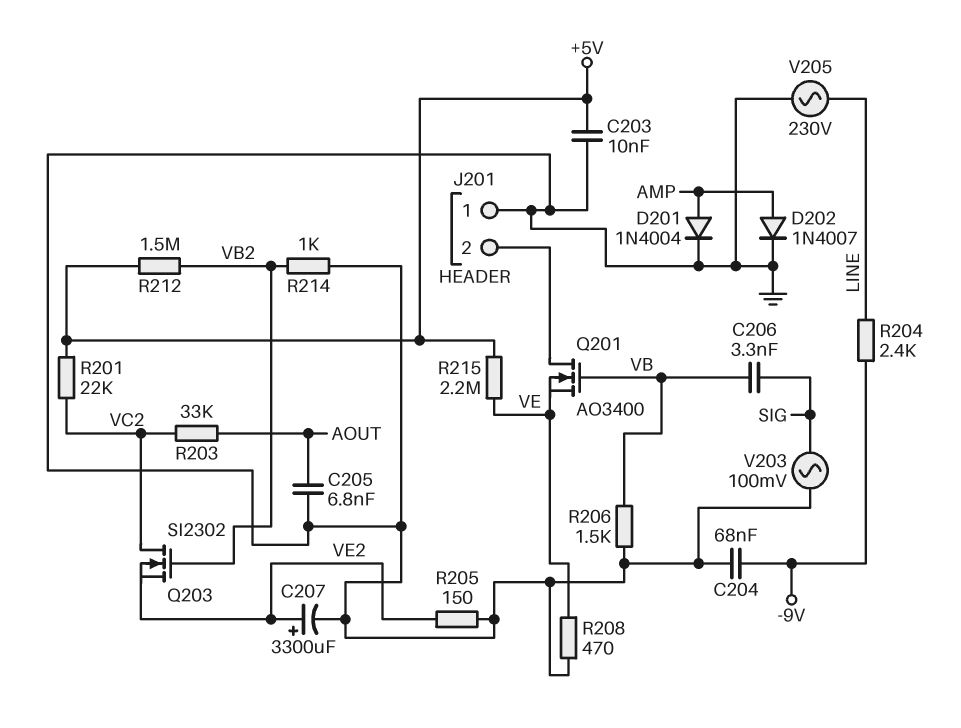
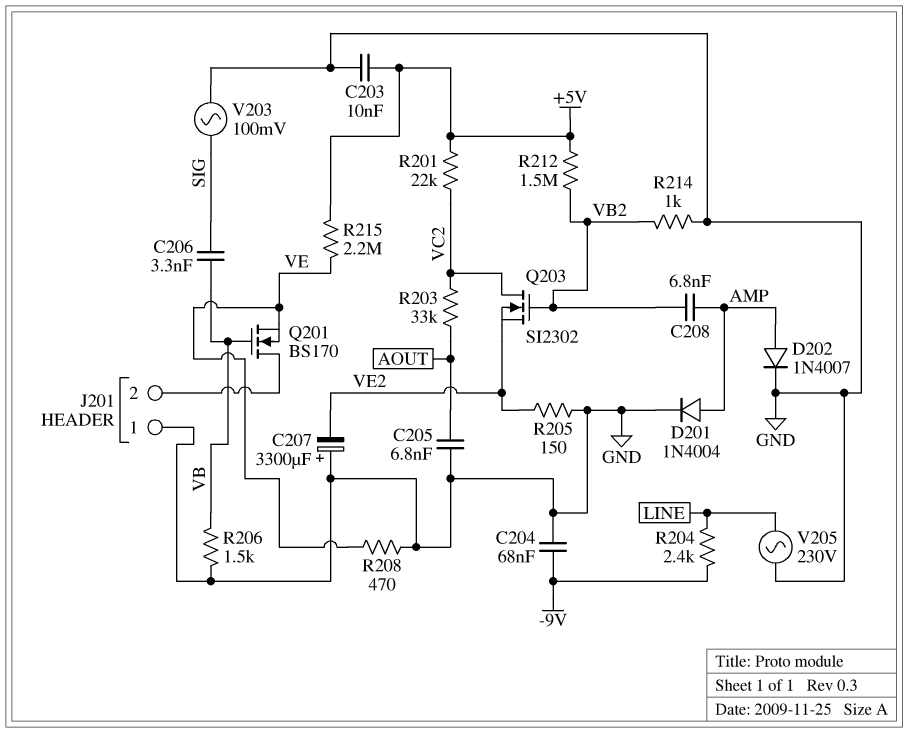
C207: 3300uF (plus VE2, minus GND) -> 3300uF (plus GND, minus VE2)
C208: none -> 6.8nF (AMP, VB2)
Q201: NMOS AO3400 (G VB, D J201/2, S VE) -> NMOS BS170 (G VB, D J201/2, S VE)

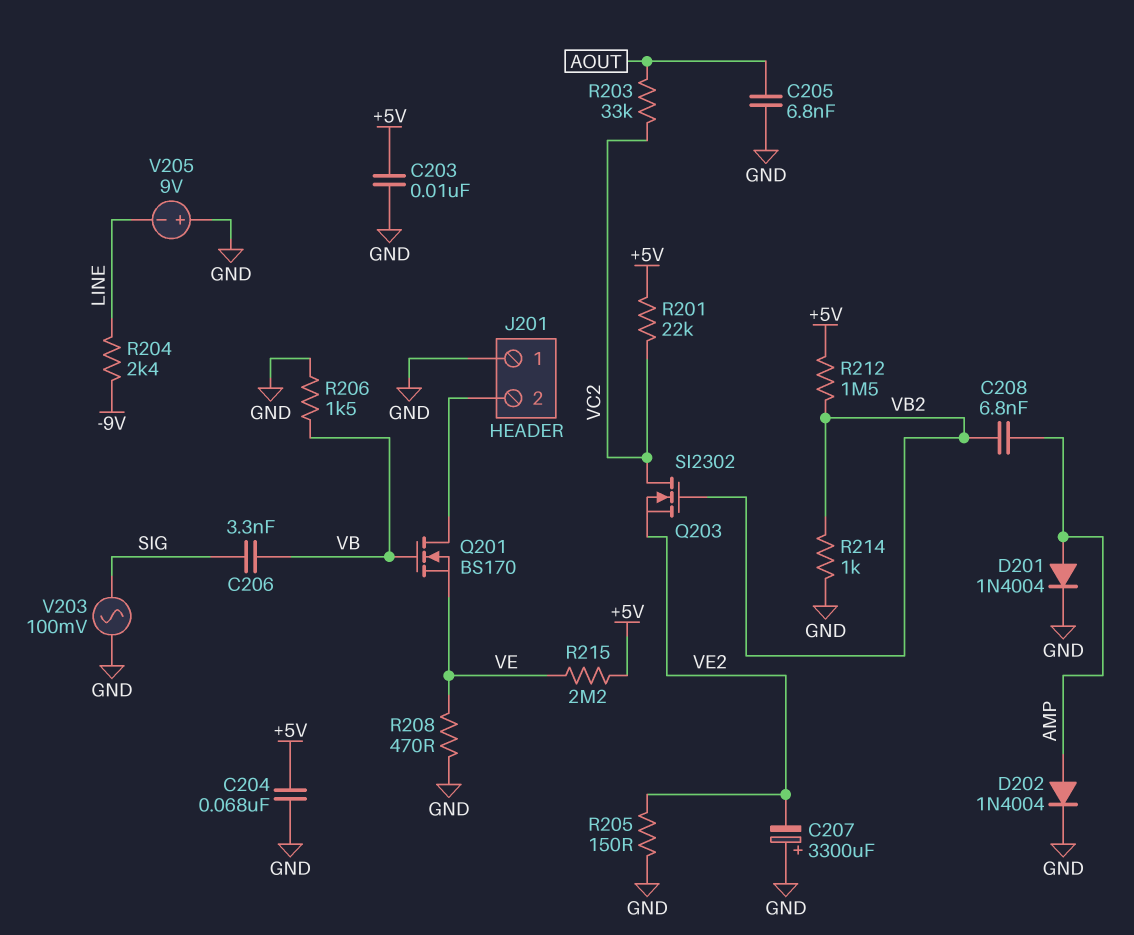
C204: 68nF (-9V, GND) -> 68nF (+5V, GND)
D202: diode 1N4007 (A AMP, K GND) -> diode 1N4004 (A AMP, K GND)
V205: AC 230V (GND, LINE) -> 9V (plus GND, minus LINE)

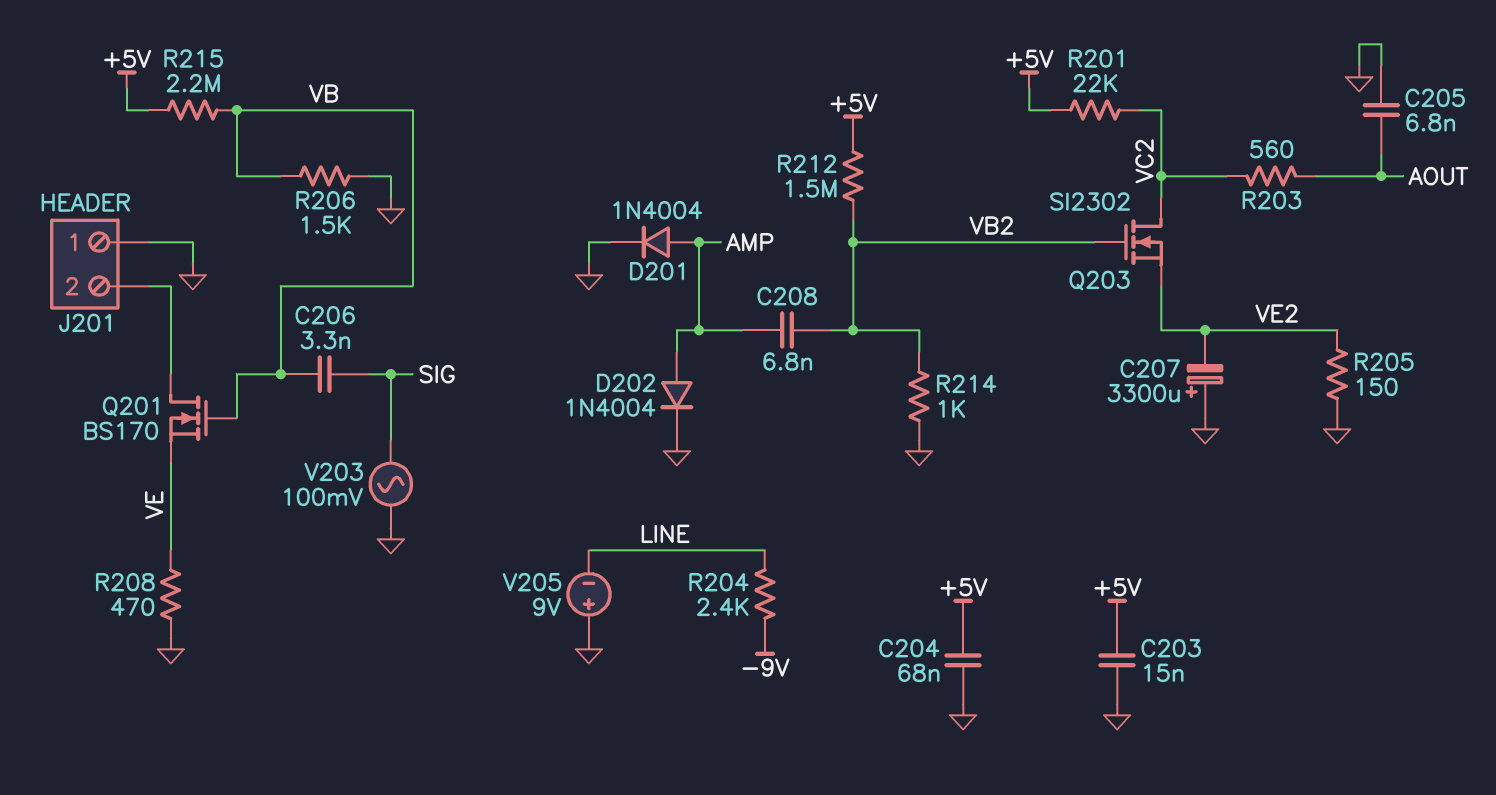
C203: 10nF (+5V, GND) -> 15nF (+5V, GND)
R203: 33k (AOUT, VC2) -> 560 (AOUT, VC2)
R215: 2.2M (+5V, VE) -> 2.2M (+5V, VB)

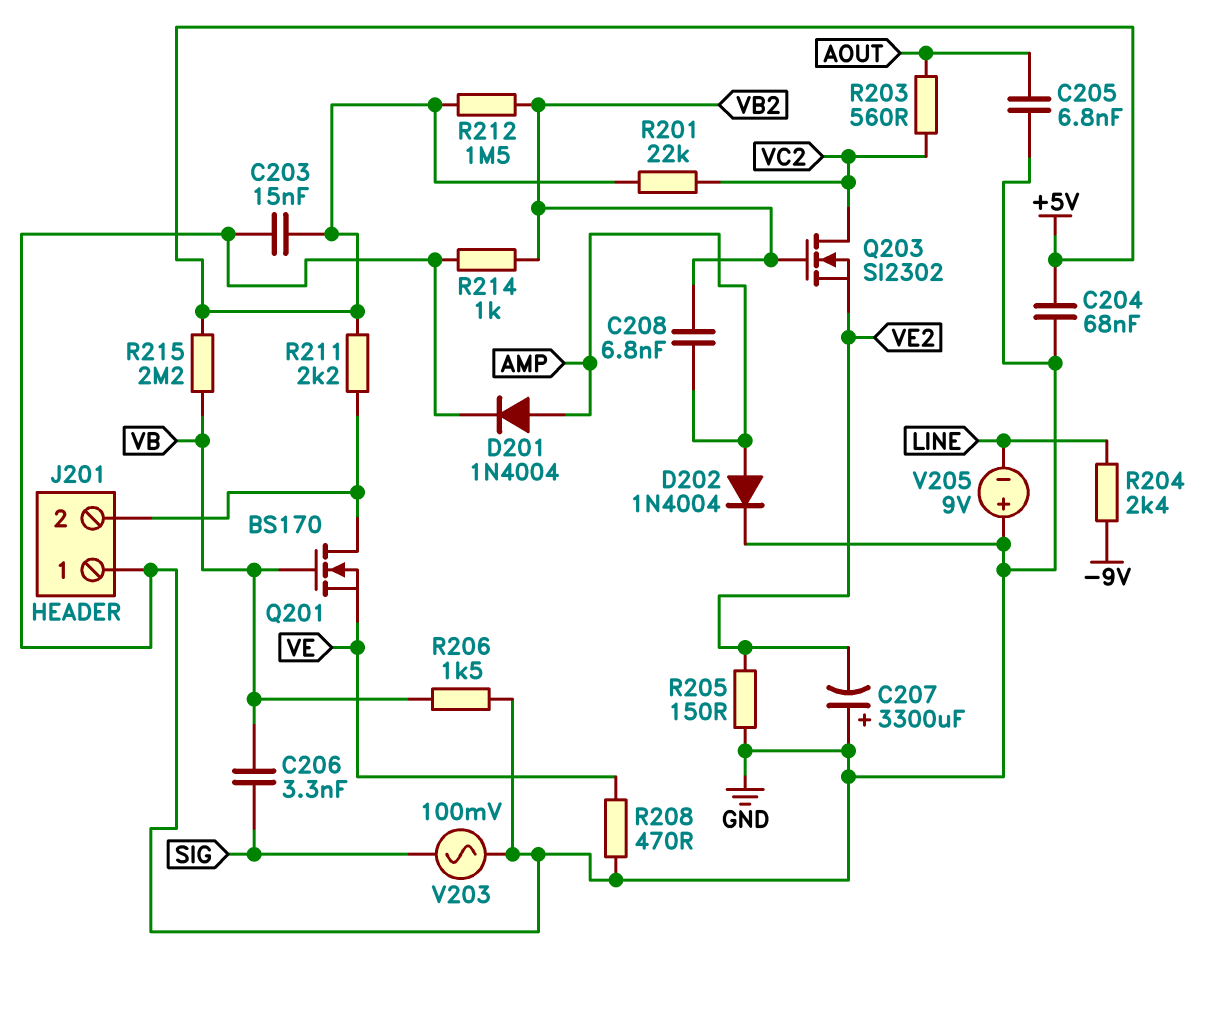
R211: none -> 2.2k (+5V, J201/2)

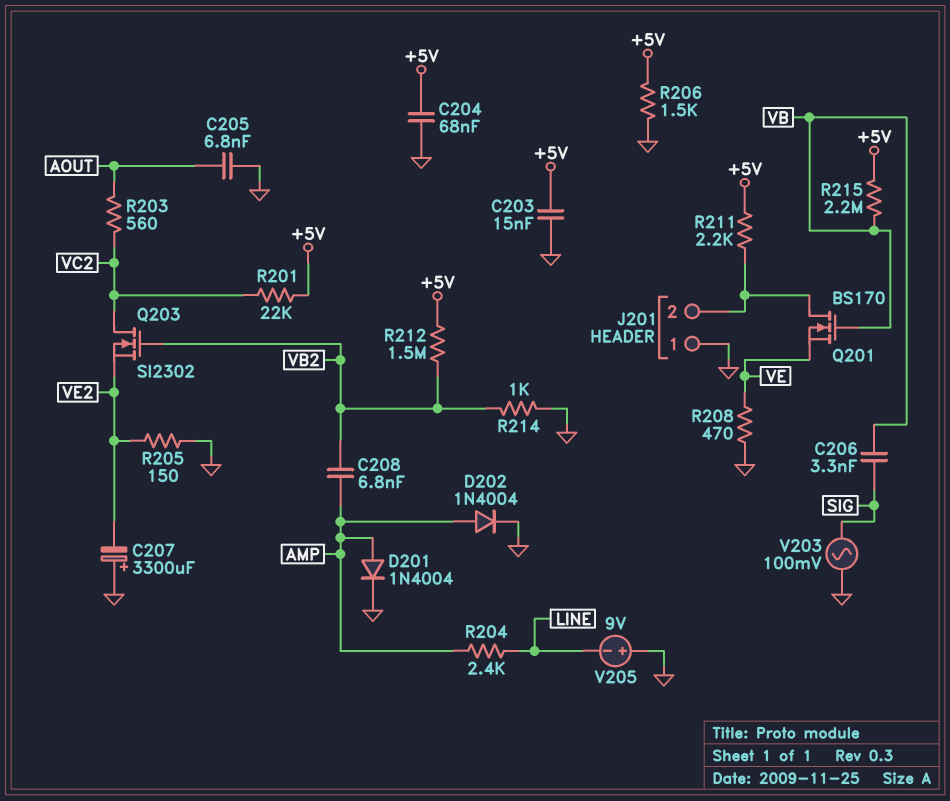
R204: 2.4k (-9V, LINE) -> 2.4k (AMP, LINE)
R206: 1.5k (GND, VB) -> 1.5k (+5V, GND)

